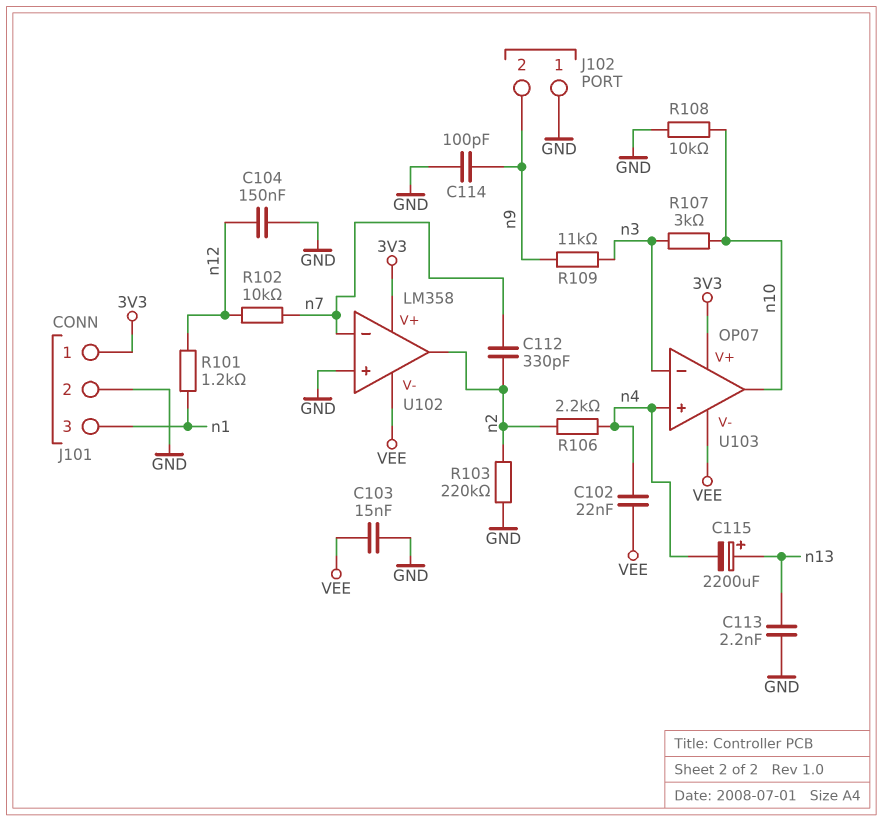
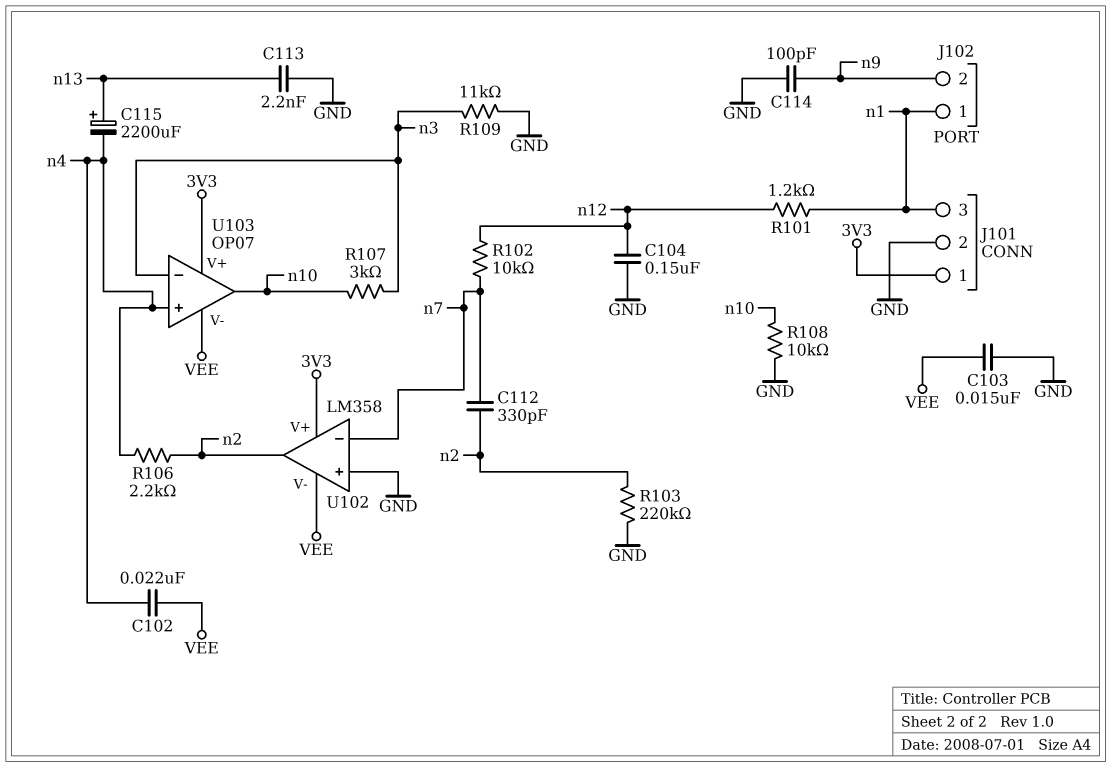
J102 pin 1: GND -> n1
R109: 11k (n3, n9) -> 11k (GND, n3)

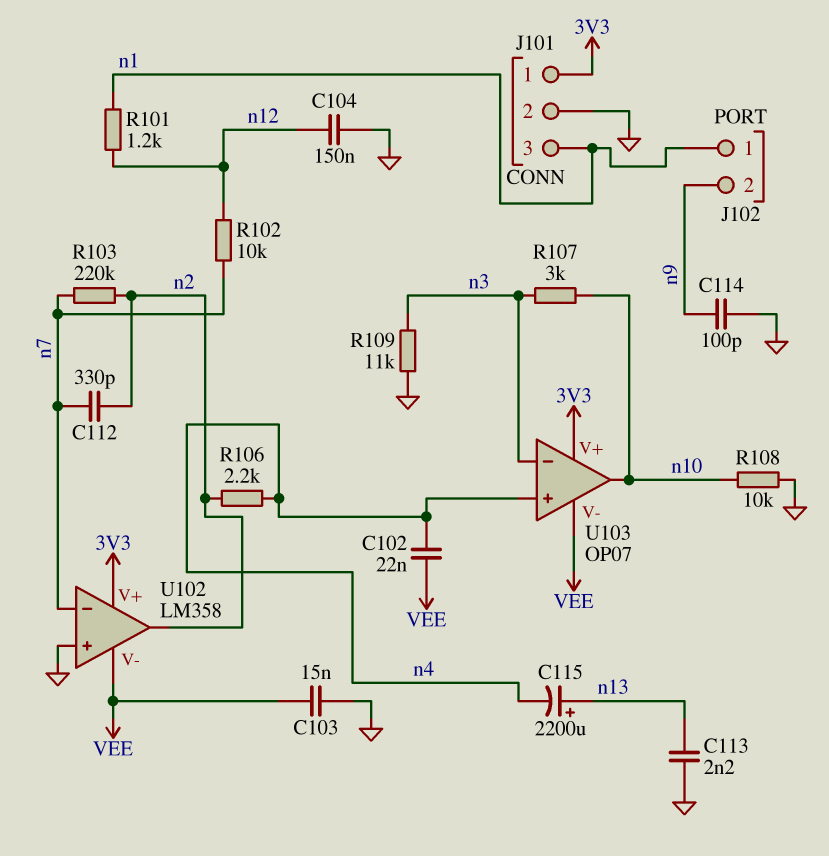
R103: 220k (GND, n2) -> 220k (n2, n7)

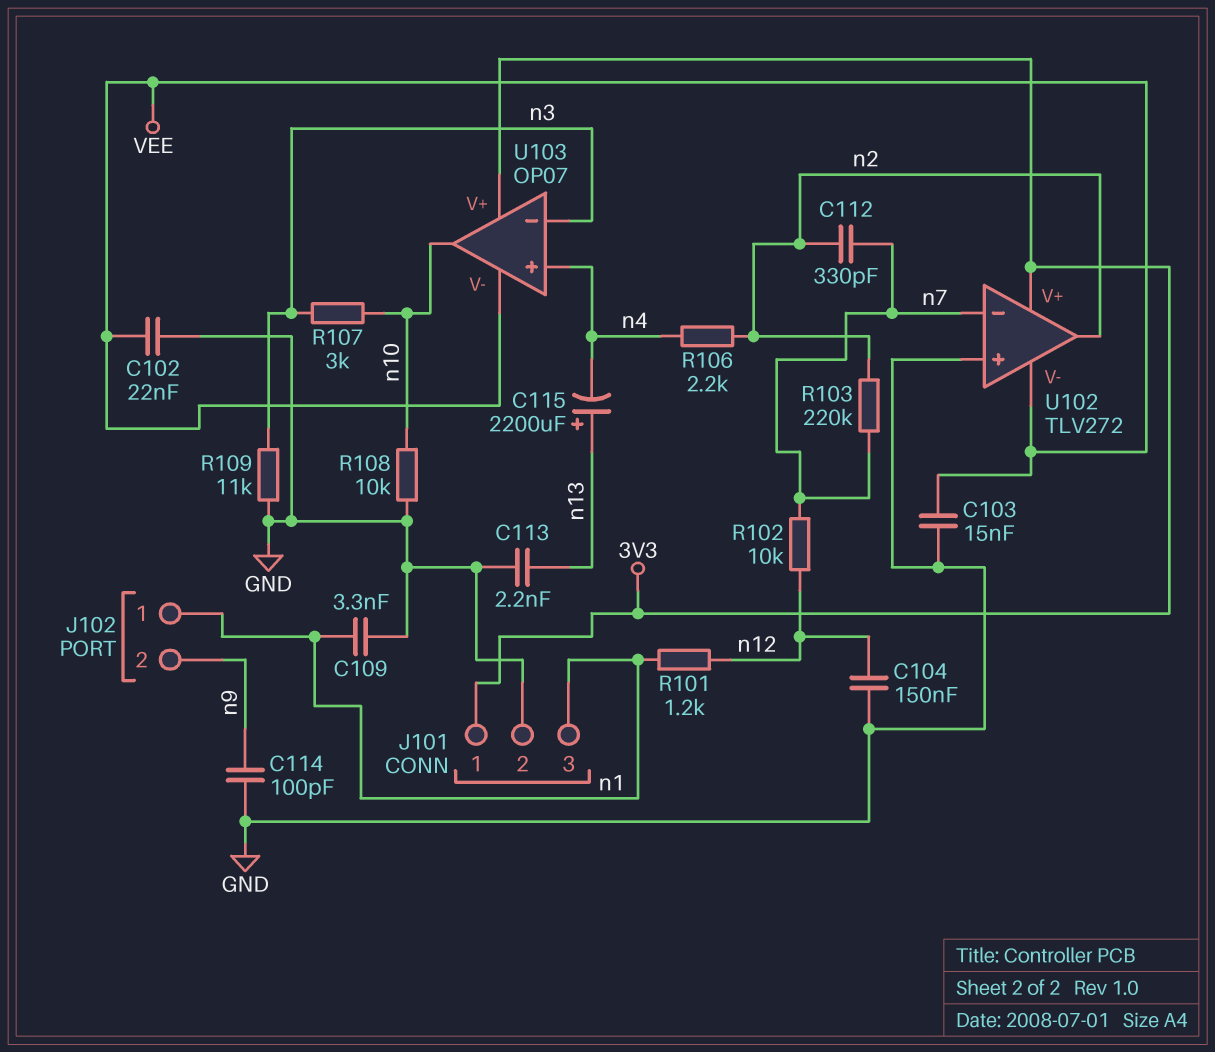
C102: 22nF (VEE, n4) -> 22nF (GND, VEE)
C109: none -> 3.3nF (GND, n1)
U102: LM358 -> TLV272

